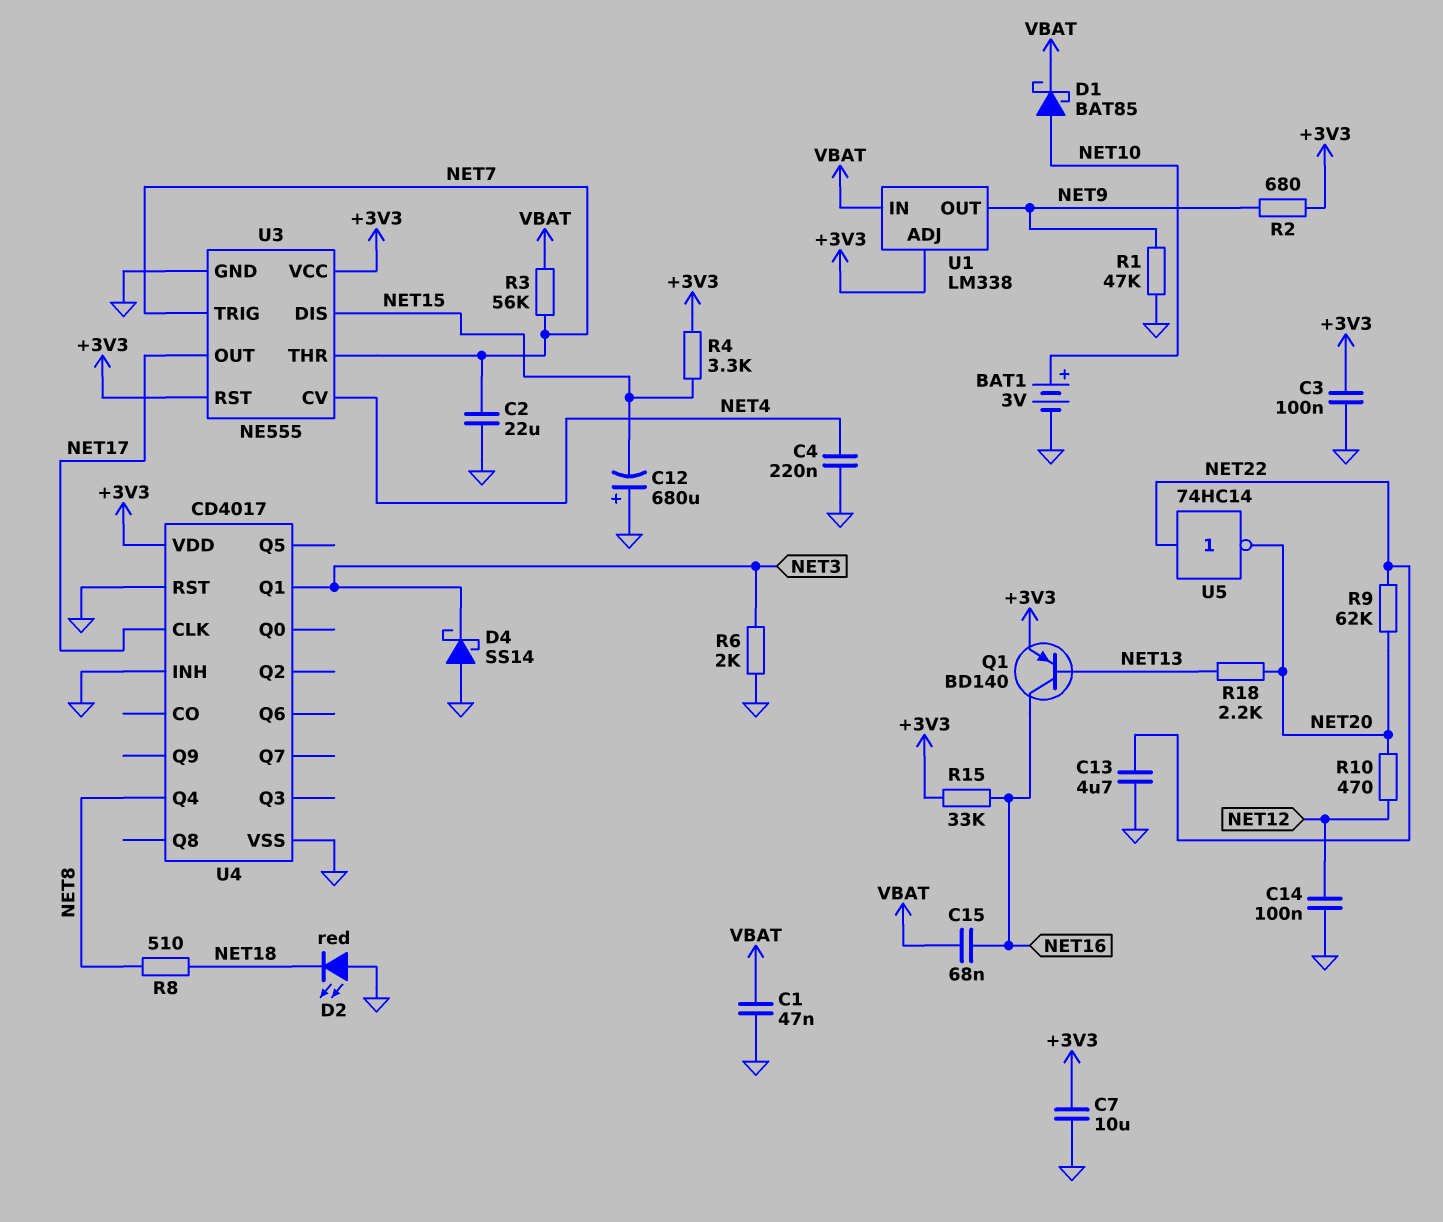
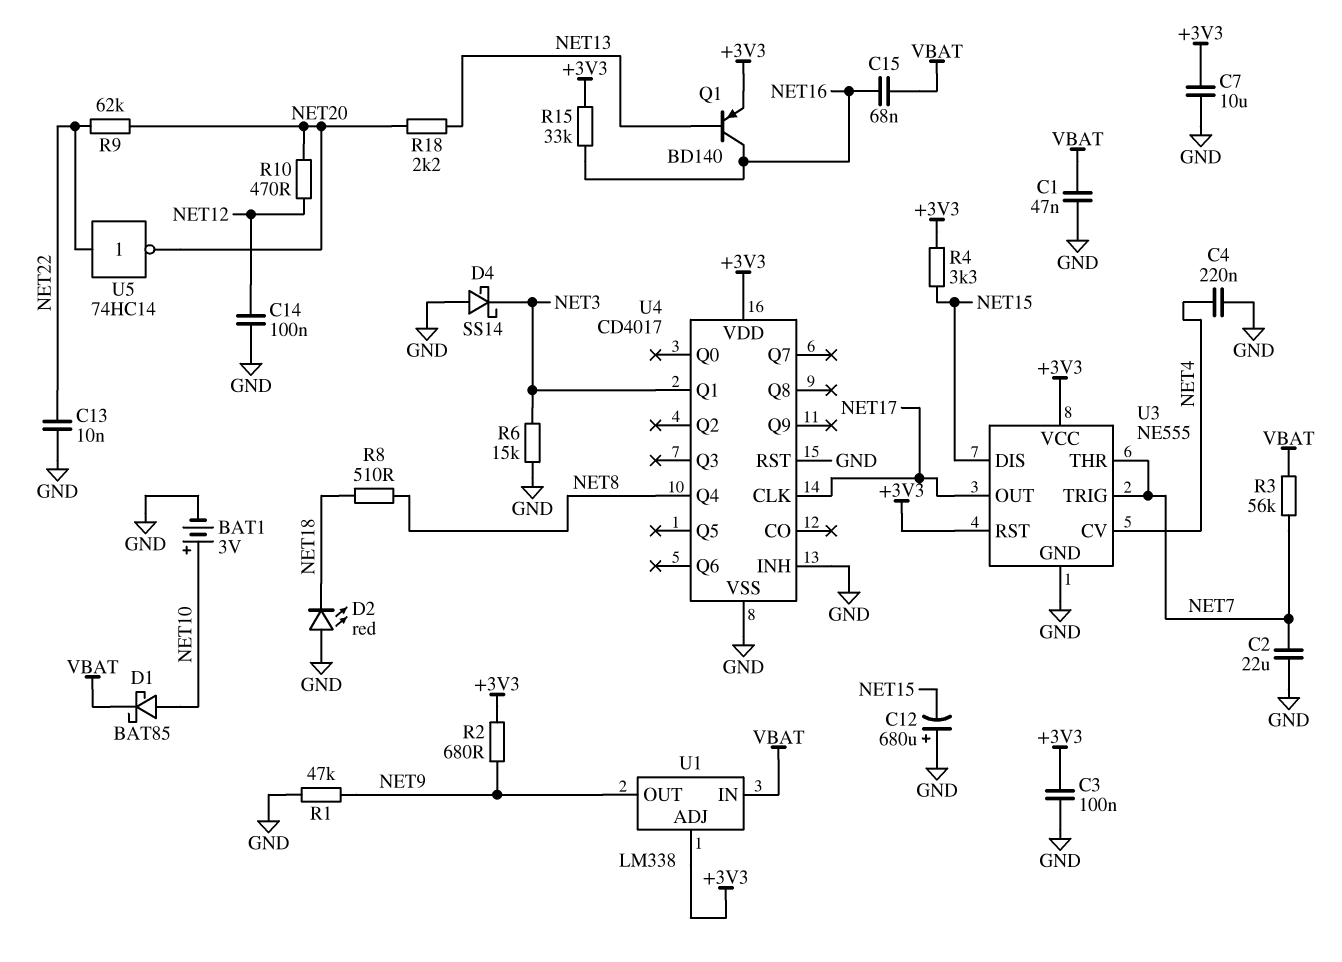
C13: 4.7uF (GND, NET22) -> 10nF (GND, NET22)
R6: 2k (GND, NET3) -> 15k (GND, NET3)

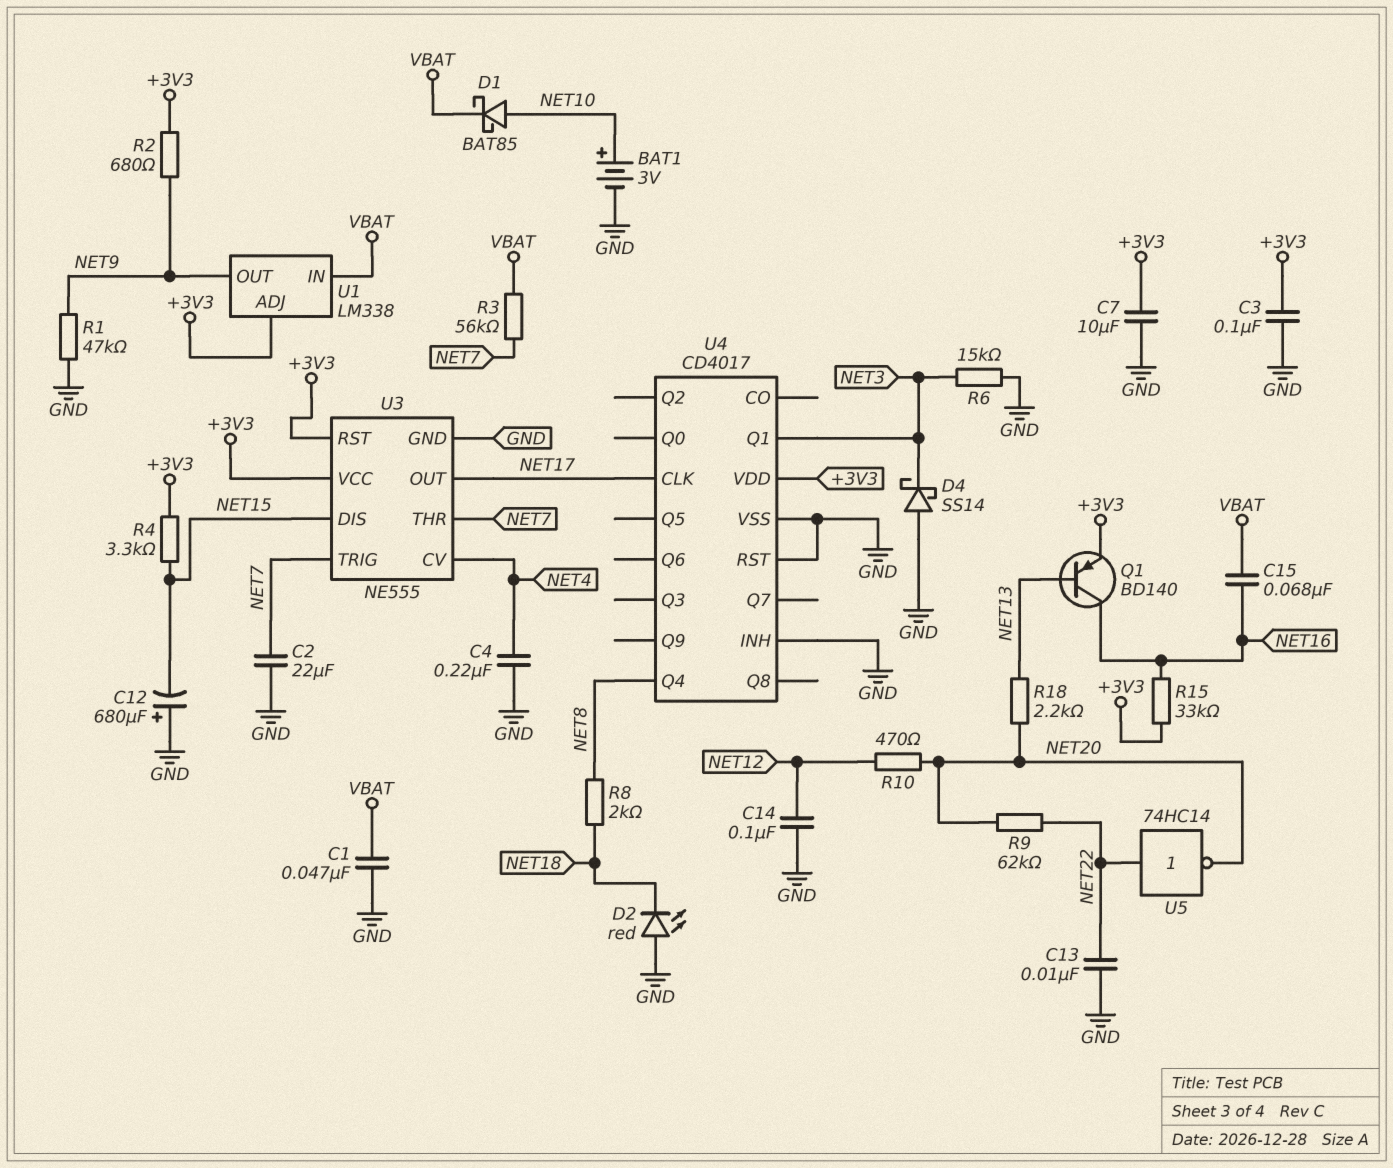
R8: 510 (NET8, NET18) -> 2k (NET8, NET18)

